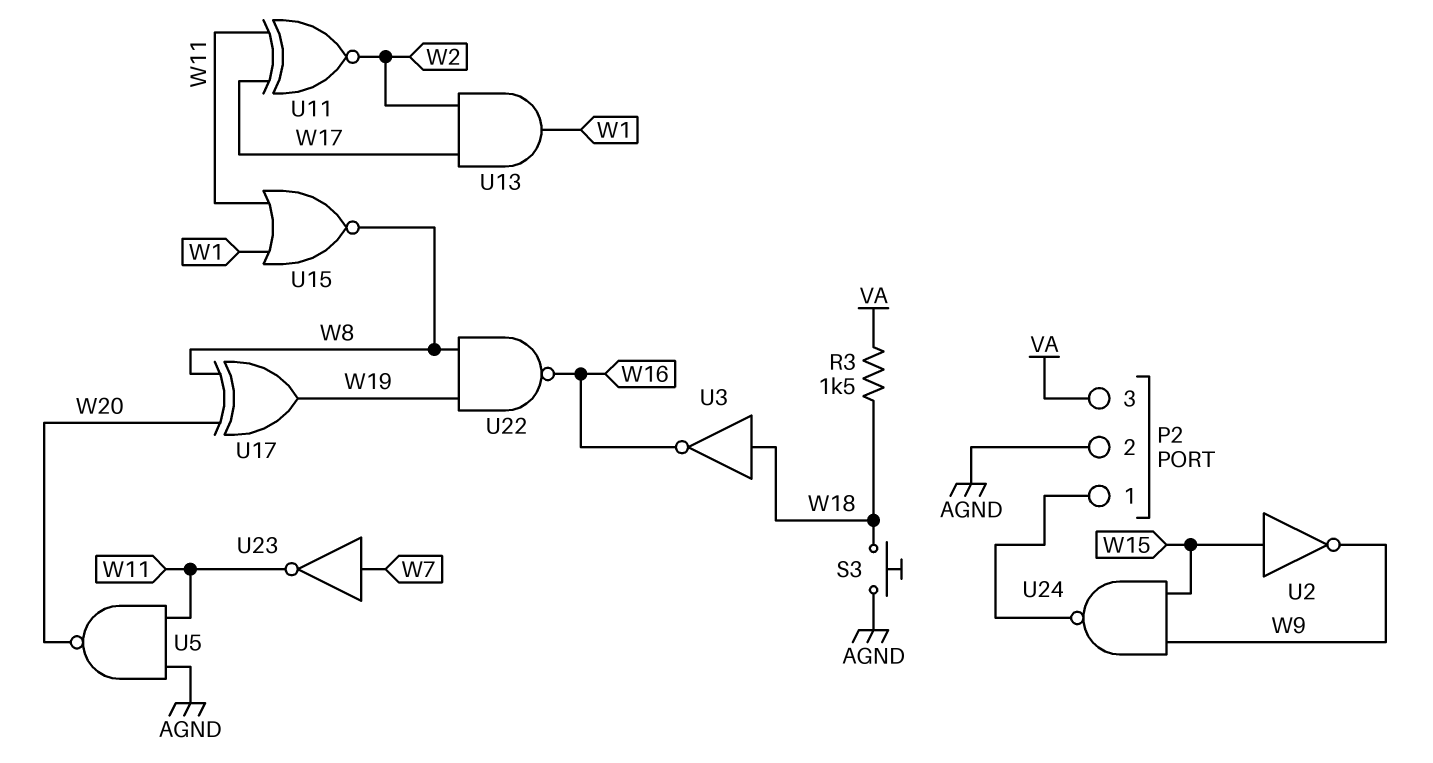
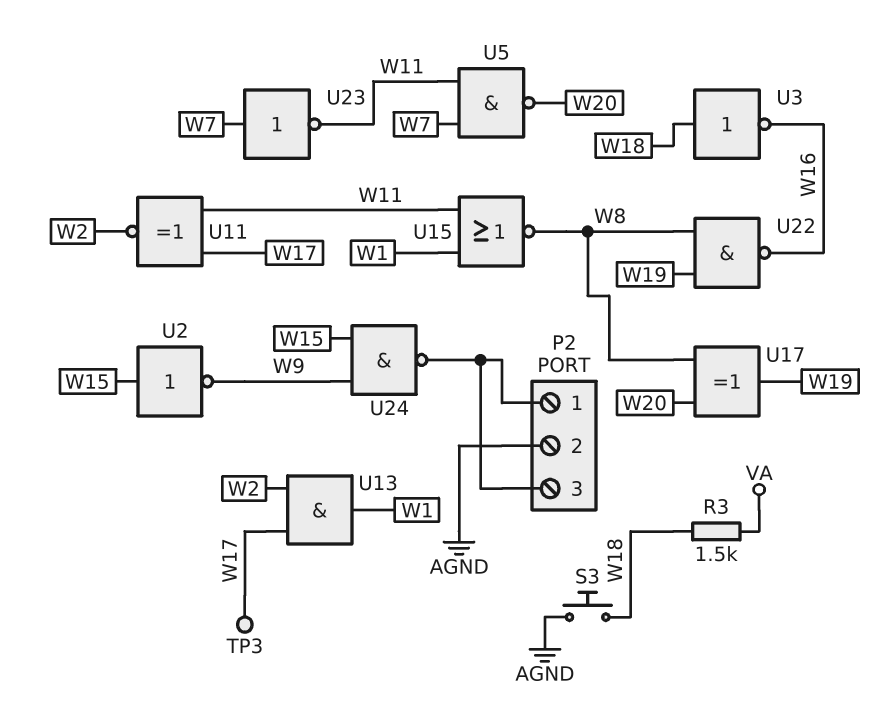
P2 pin 3: VA -> P2/1
TP3: none -> test point (W17)
U5: NAND (in AGND, in W11, out W20) -> NAND (in W7, in W11, out W20)

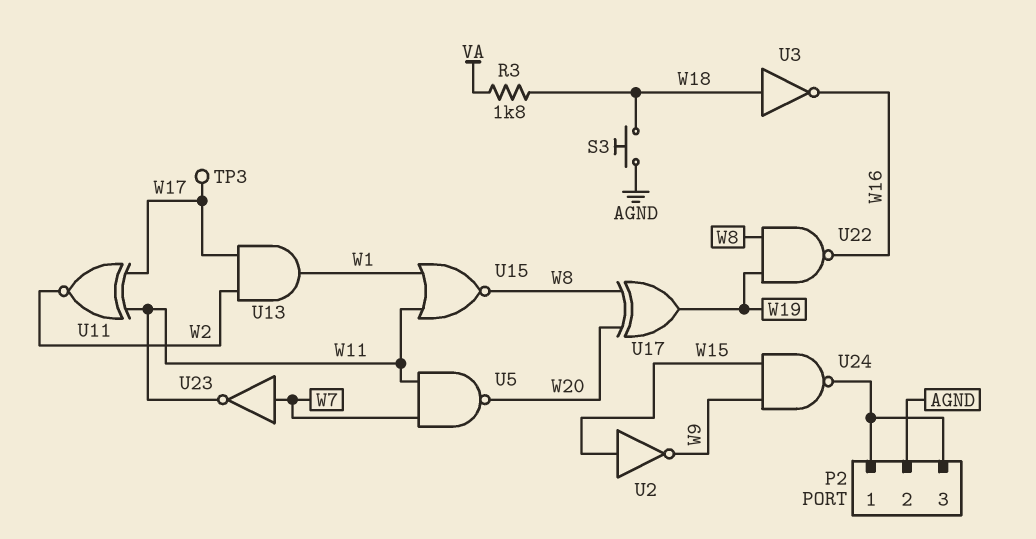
R3: 1.5k (VA, W18) -> 1.8k (VA, W18)

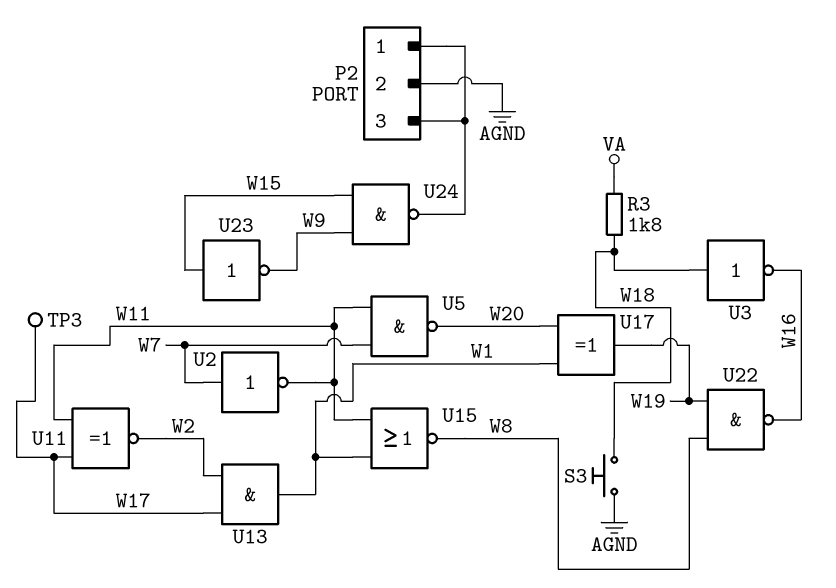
U2: NOT (in W15, out W9) -> NOT (in W7, out W11)
U17: XOR (in W8, in W20, out W19) -> XOR (in W1, in W20, out W19)
U23: NOT (in W7, out W11) -> NOT (in W15, out W9)

